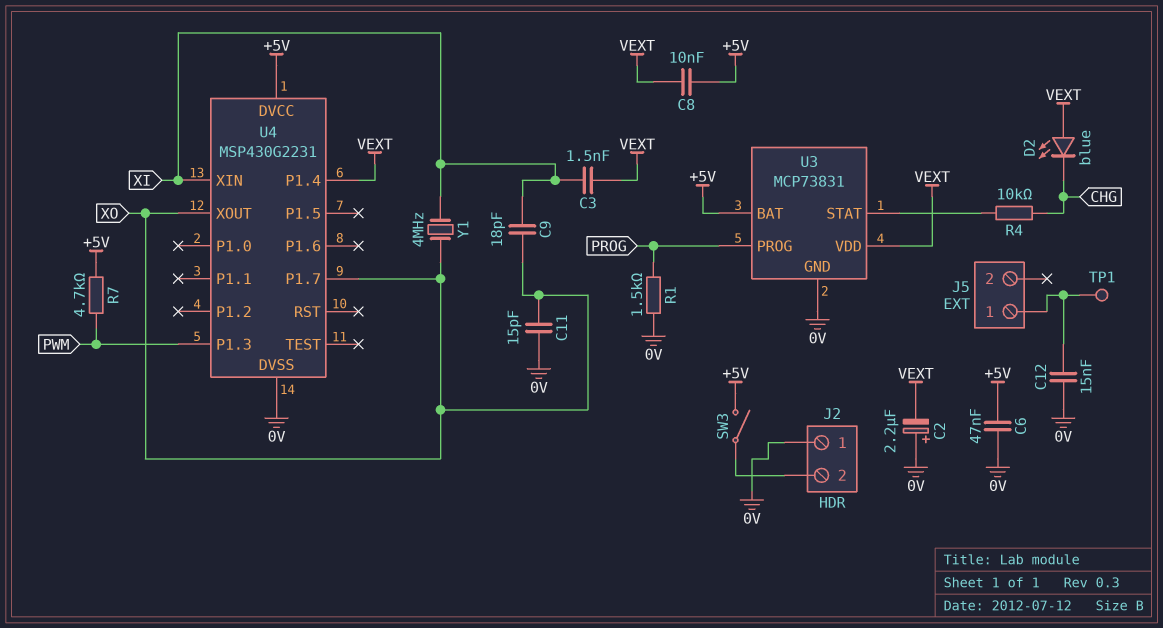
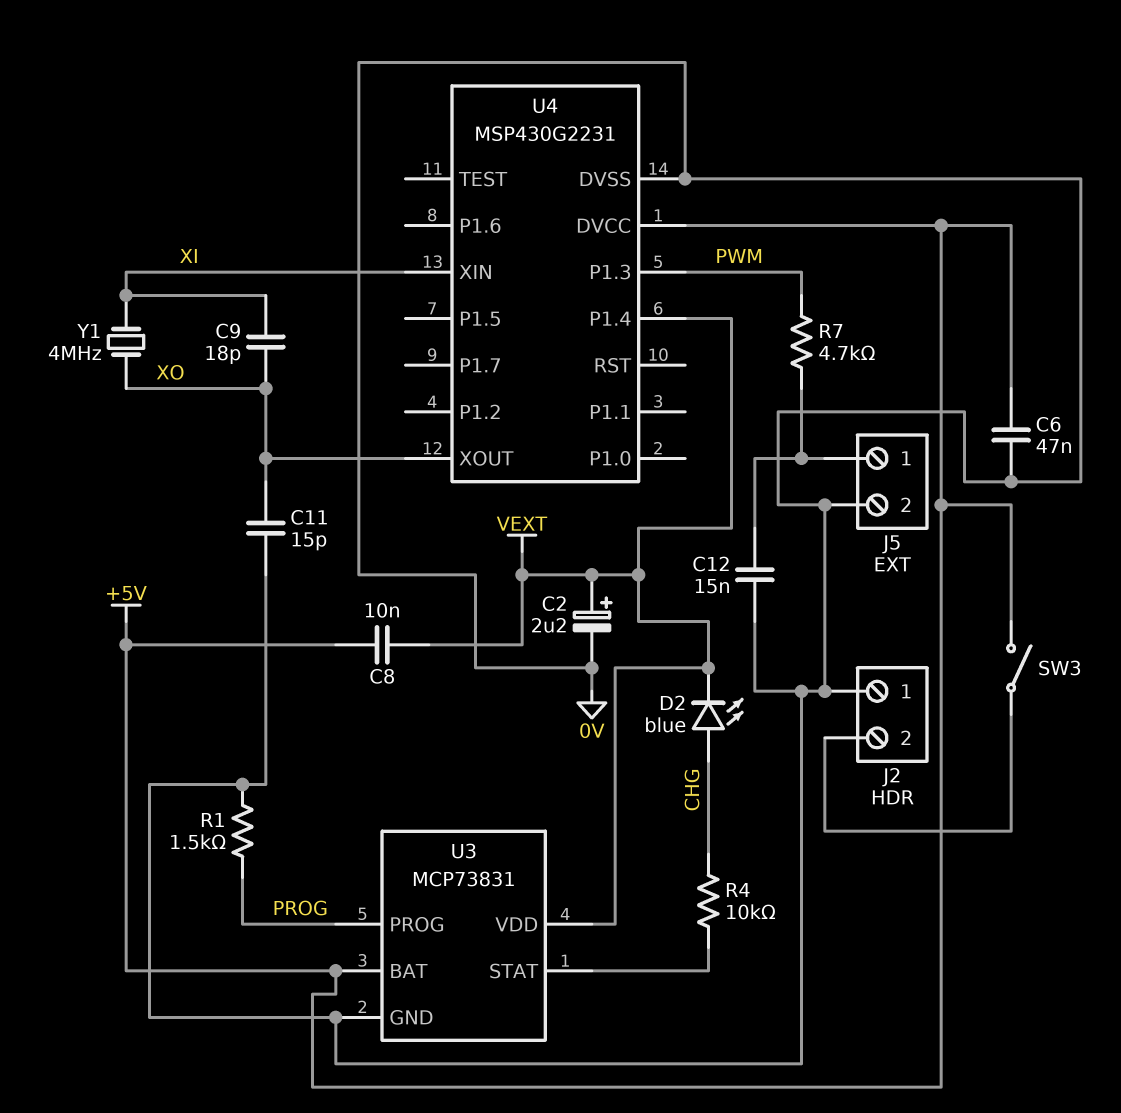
C2: 2.2uF (plus 0V, minus VEXT) -> 2.2uF (plus VEXT, minus 0V)
C3: 1.5nF (VEXT, XI) -> none
D2: LED blue (A VEXT, K CHG) -> LED blue (A CHG, K VEXT)
J5 pin 2: none -> 0V
R7: 4.7k (+5V, PWM) -> 4.7k (J5/1, PWM)
TP1: test point (J5/1) -> none
U4 pin P1.7: XO -> none

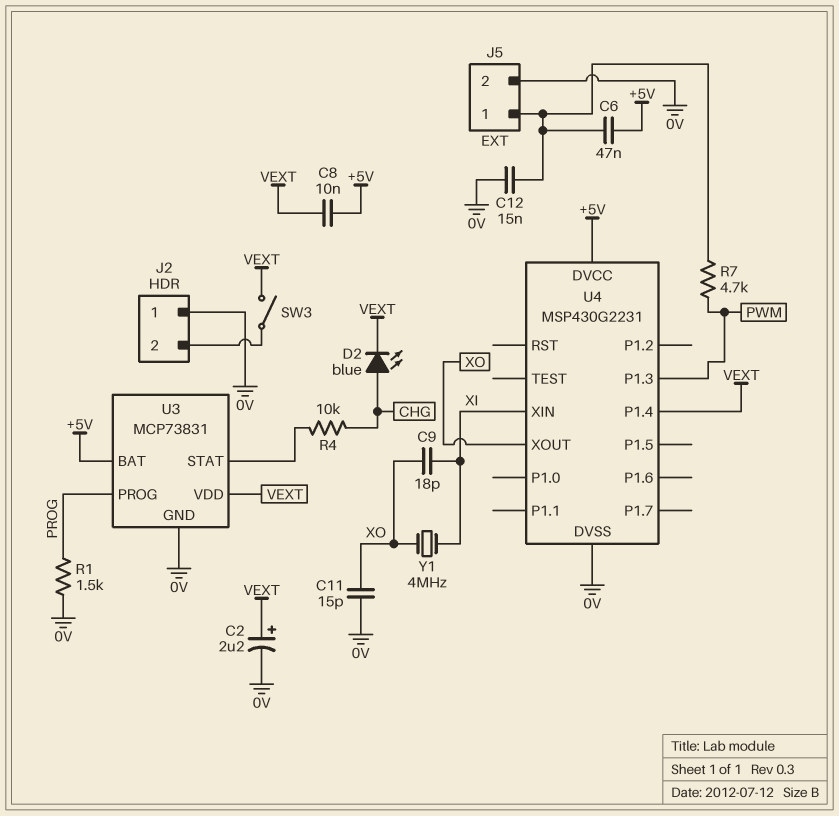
C6: 47nF (+5V, 0V) -> 47nF (+5V, J5/1)
SW3: switch (+5V, J2/2) -> switch (J2/2, VEXT)

